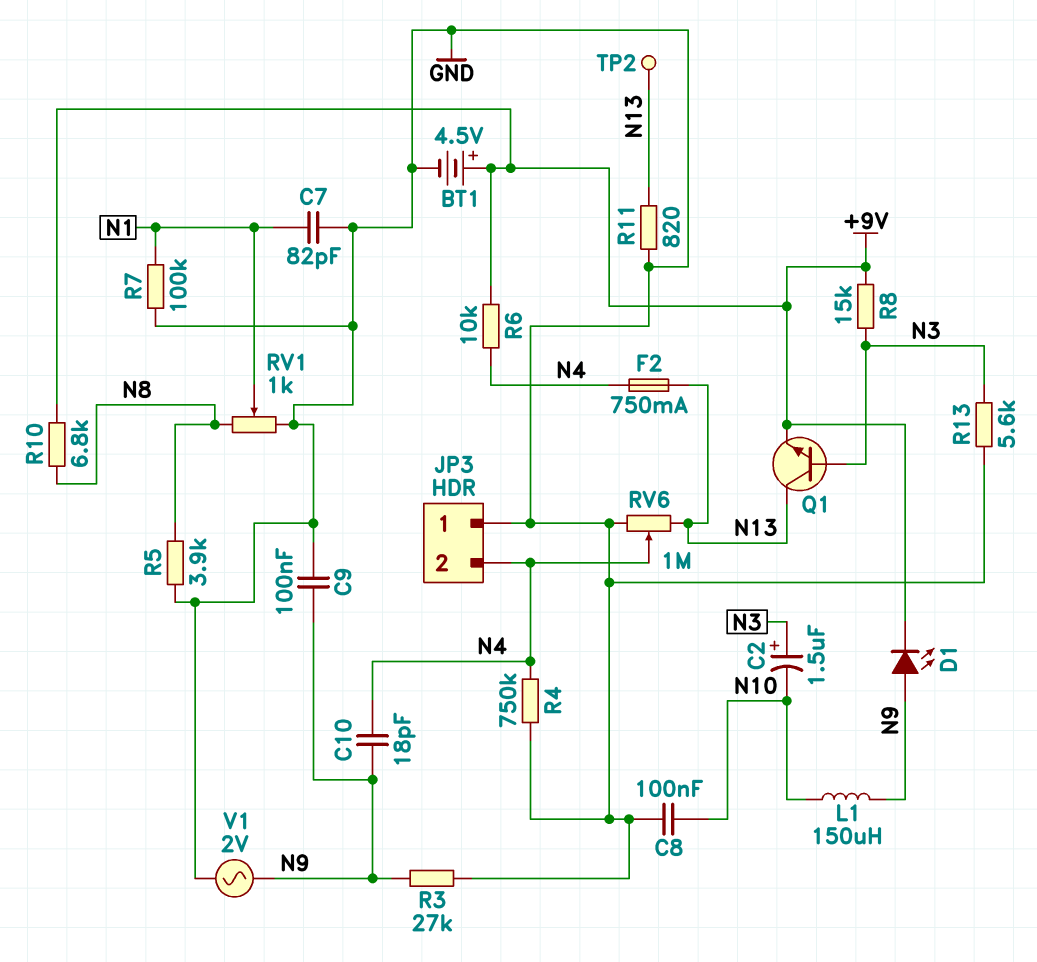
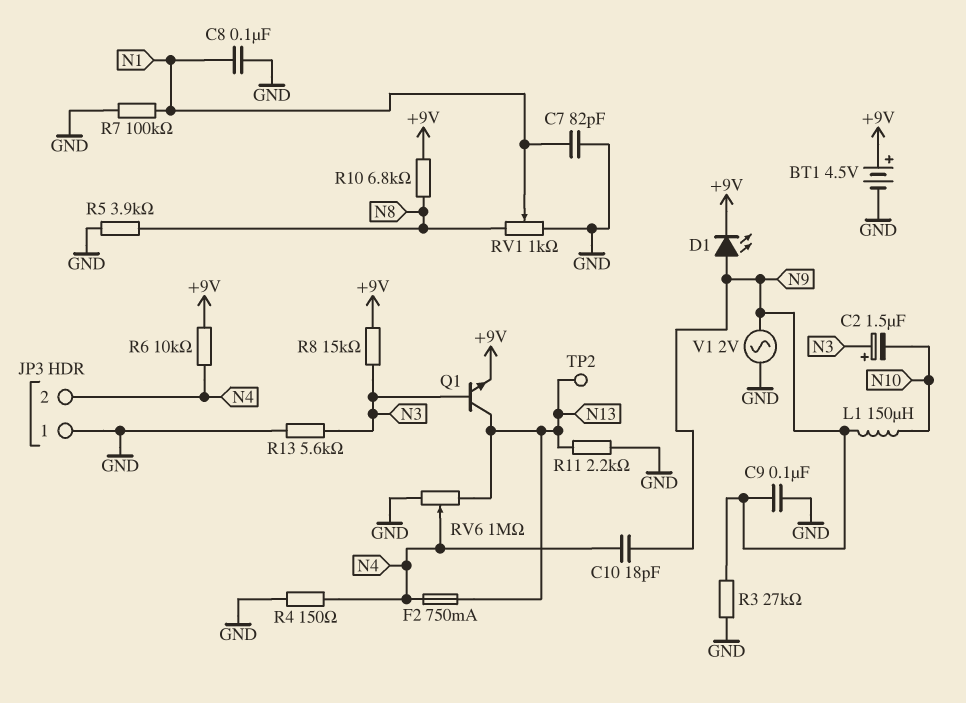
C8: 100nF (GND, N10) -> 100nF (GND, N1)
R4: 750k (GND, N4) -> 150 (GND, N4)
R11: 820 (GND, N13) -> 2.2k (GND, N13)

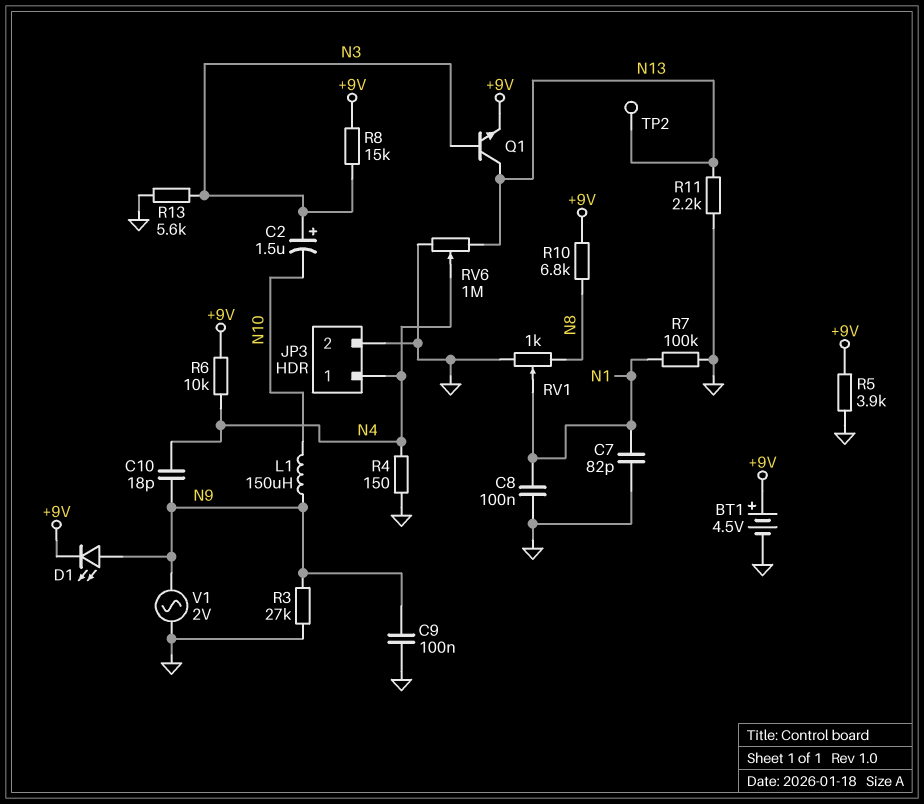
F2: 750mA (N4, N13) -> none
JP3 pin 1: GND -> N4
JP3 pin 2: N4 -> GND
R5: 3.9k (GND, N8) -> 3.9k (+9V, GND)

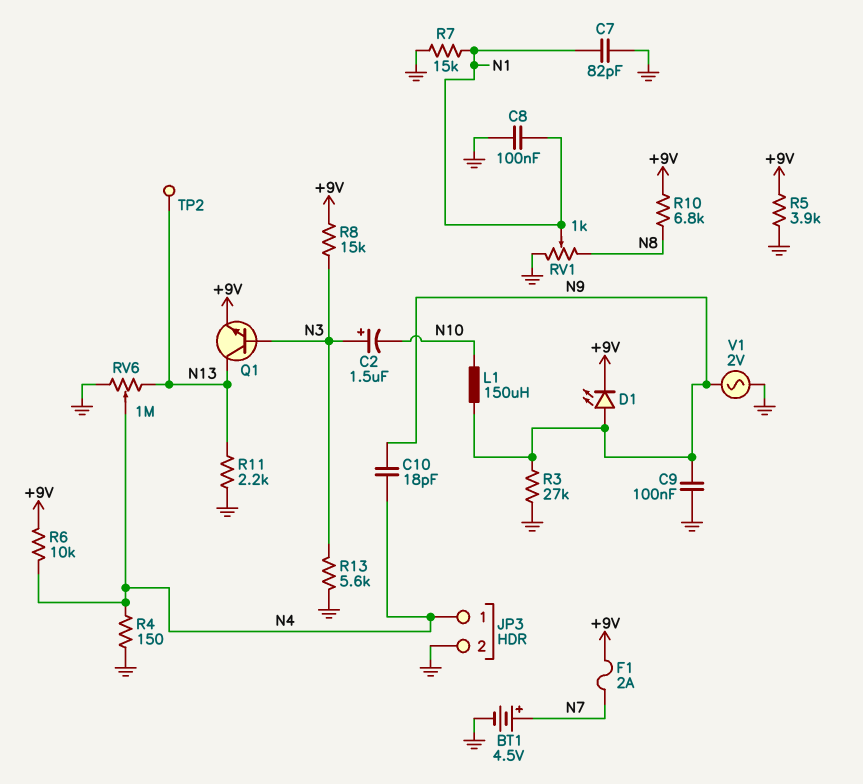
BT1: 4.5V (plus +9V, minus GND) -> 4.5V (plus N7, minus GND)
F1: none -> 2A (+9V, N7)
R7: 100k (GND, N1) -> 15k (GND, N1)

